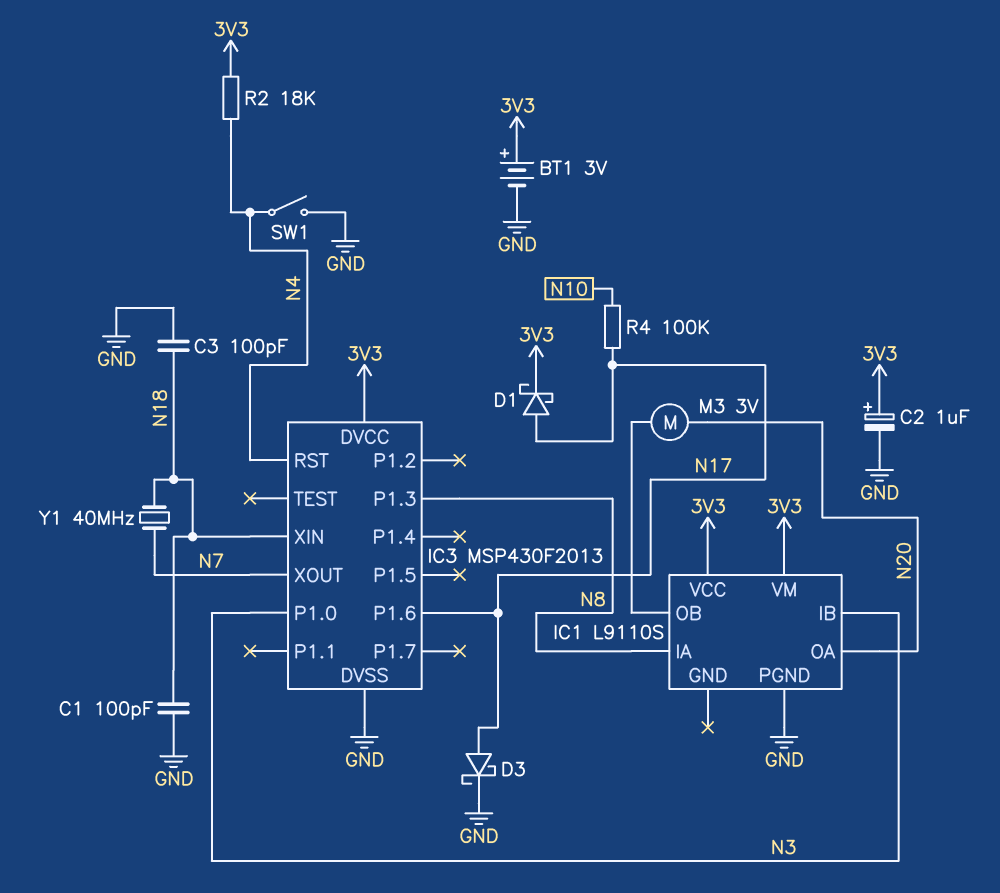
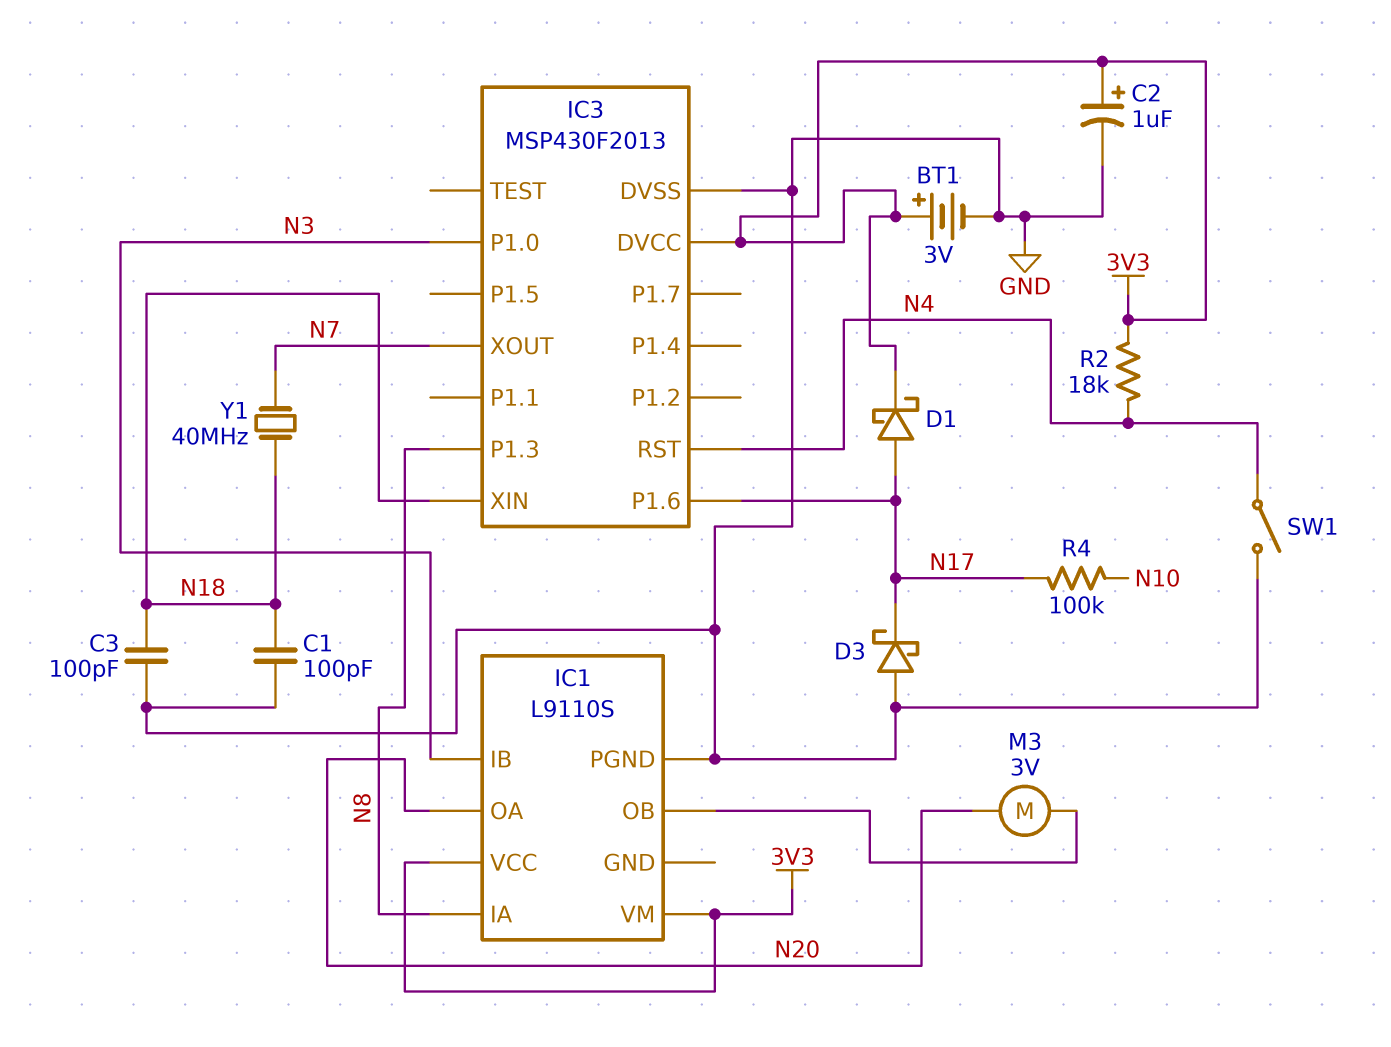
D3: schottky (A N17, K GND) -> schottky (A GND, K N17)

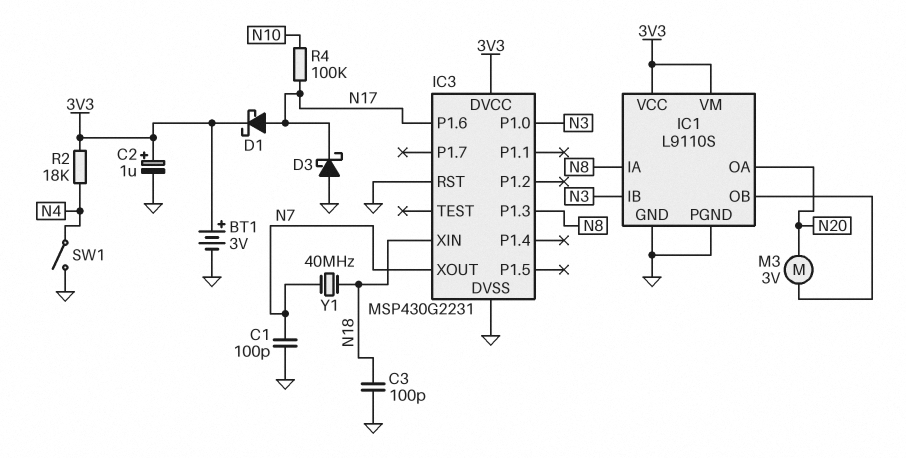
C1: 100pF (GND, N18) -> 100pF (GND, N7)
IC1 pin GND: none -> GND
IC3: MSP430F2013 -> MSP430G2231
IC3 pin RST: N4 -> GND

